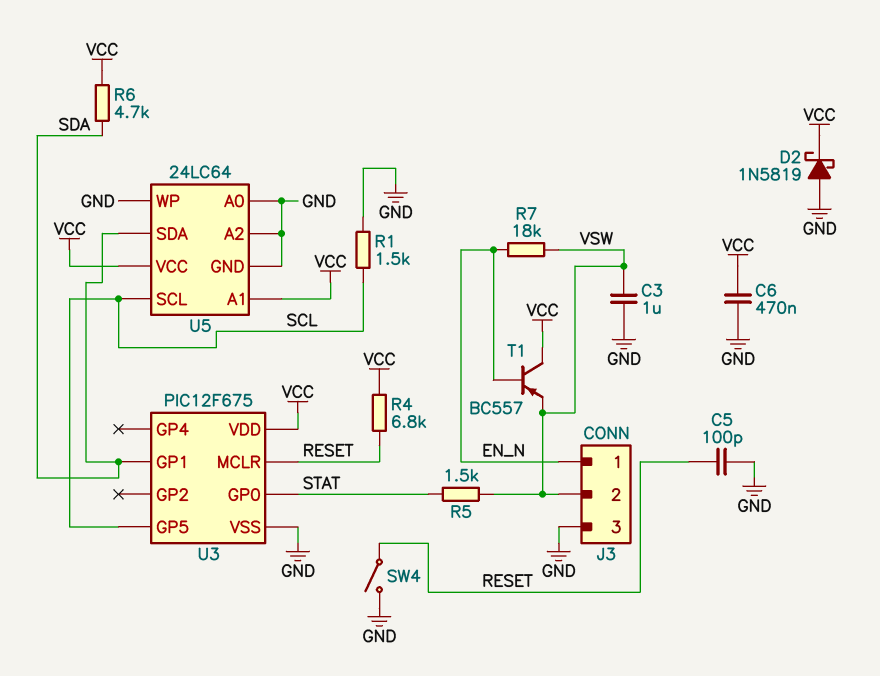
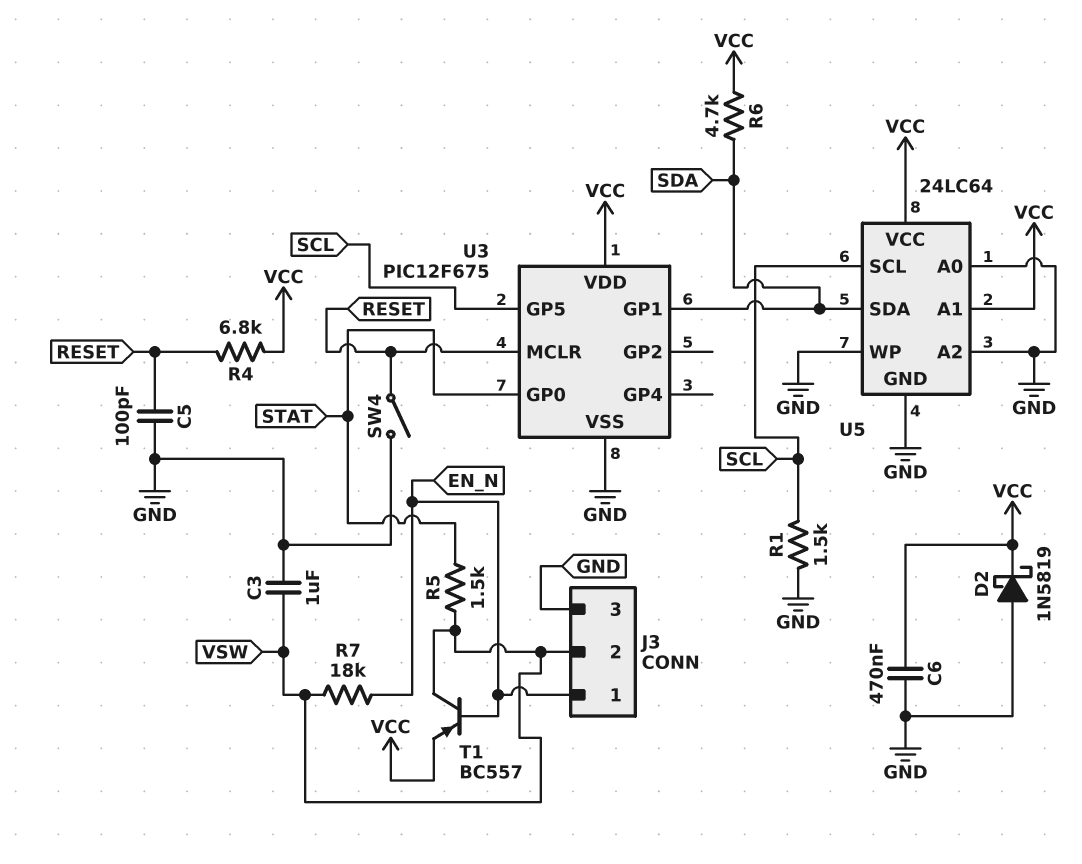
T1: PNP BC557 (B EN_N, C VCC, E VSW) -> PNP BC557 (B EN_N, C VSW, E VCC)

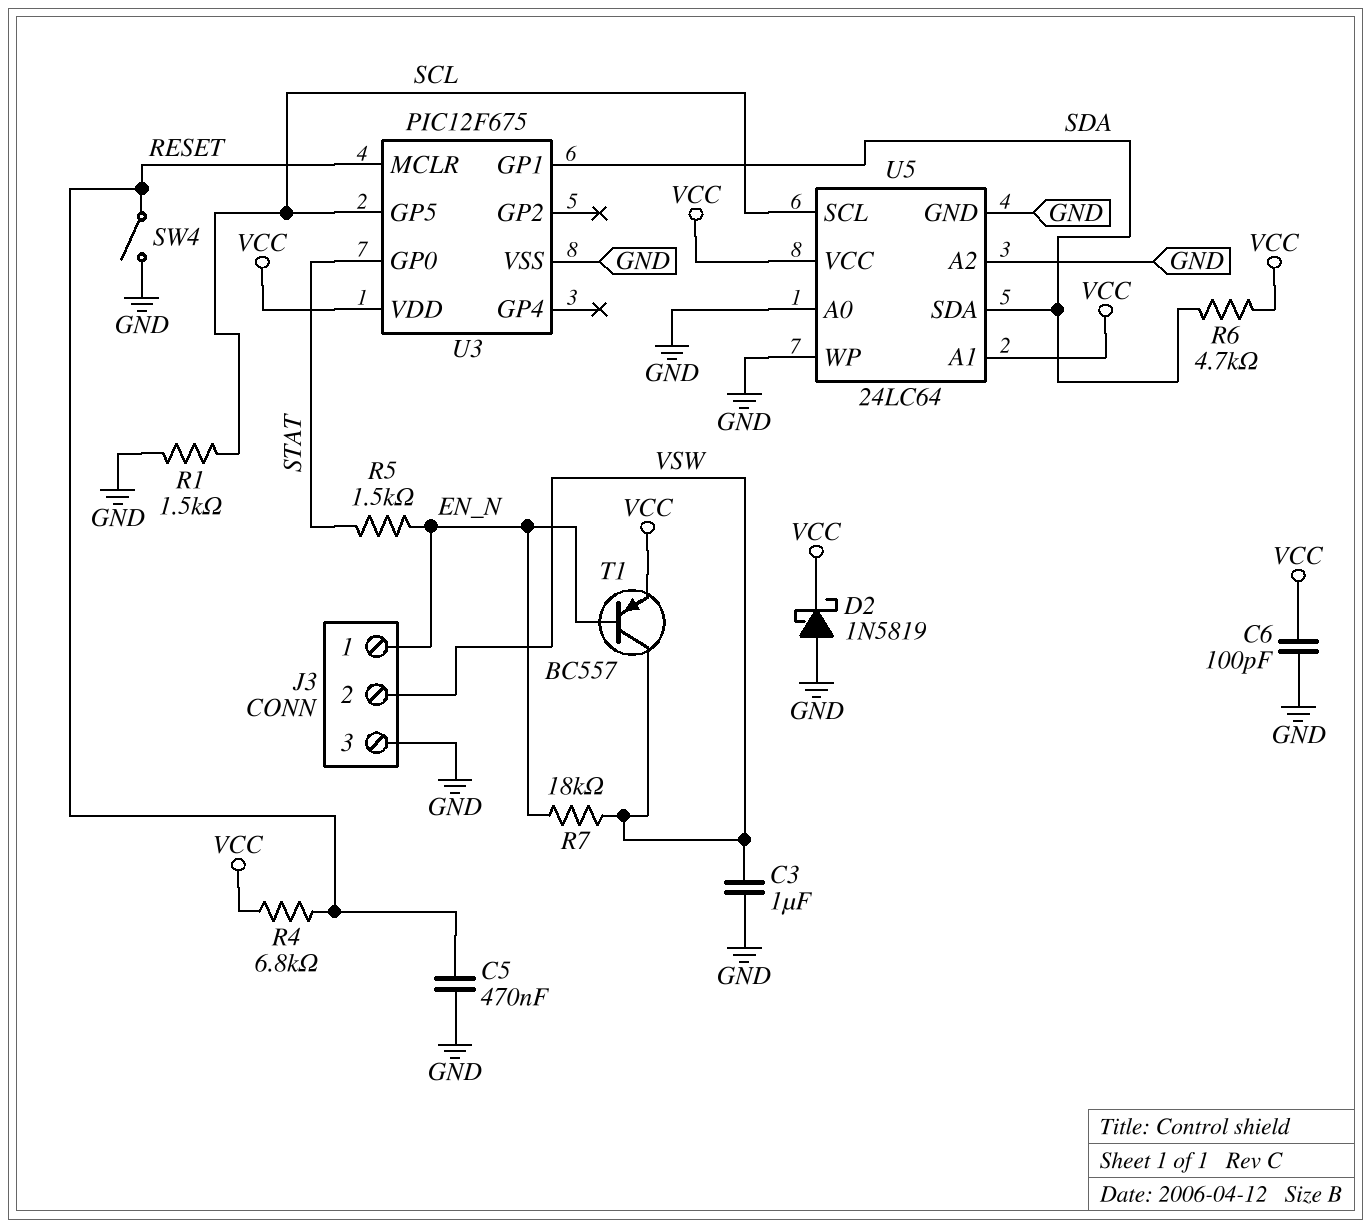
C5: 100pF (GND, RESET) -> 470nF (GND, RESET)
C6: 470nF (GND, VCC) -> 100pF (GND, VCC)
R5: 1.5k (STAT, VSW) -> 1.5k (EN_N, STAT)

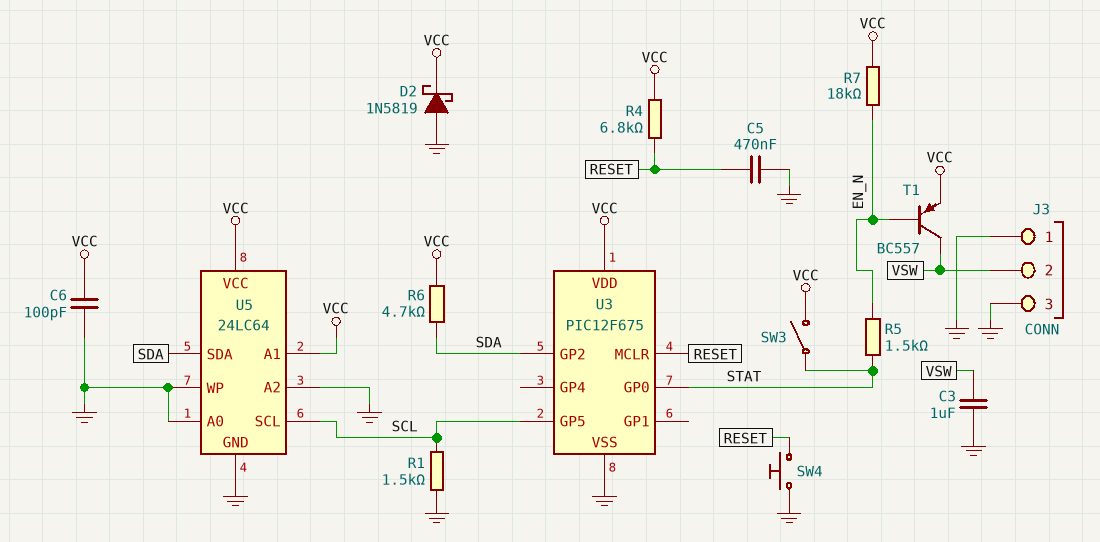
J3 pin 1: EN_N -> GND
R7: 18k (EN_N, VSW) -> 18k (EN_N, VCC)
SW3: none -> switch (STAT, VCC)
SW4: switch (GND, RESET) -> button (GND, RESET)
U3 pin GP1: SDA -> none
U3 pin GP2: none -> SDA

